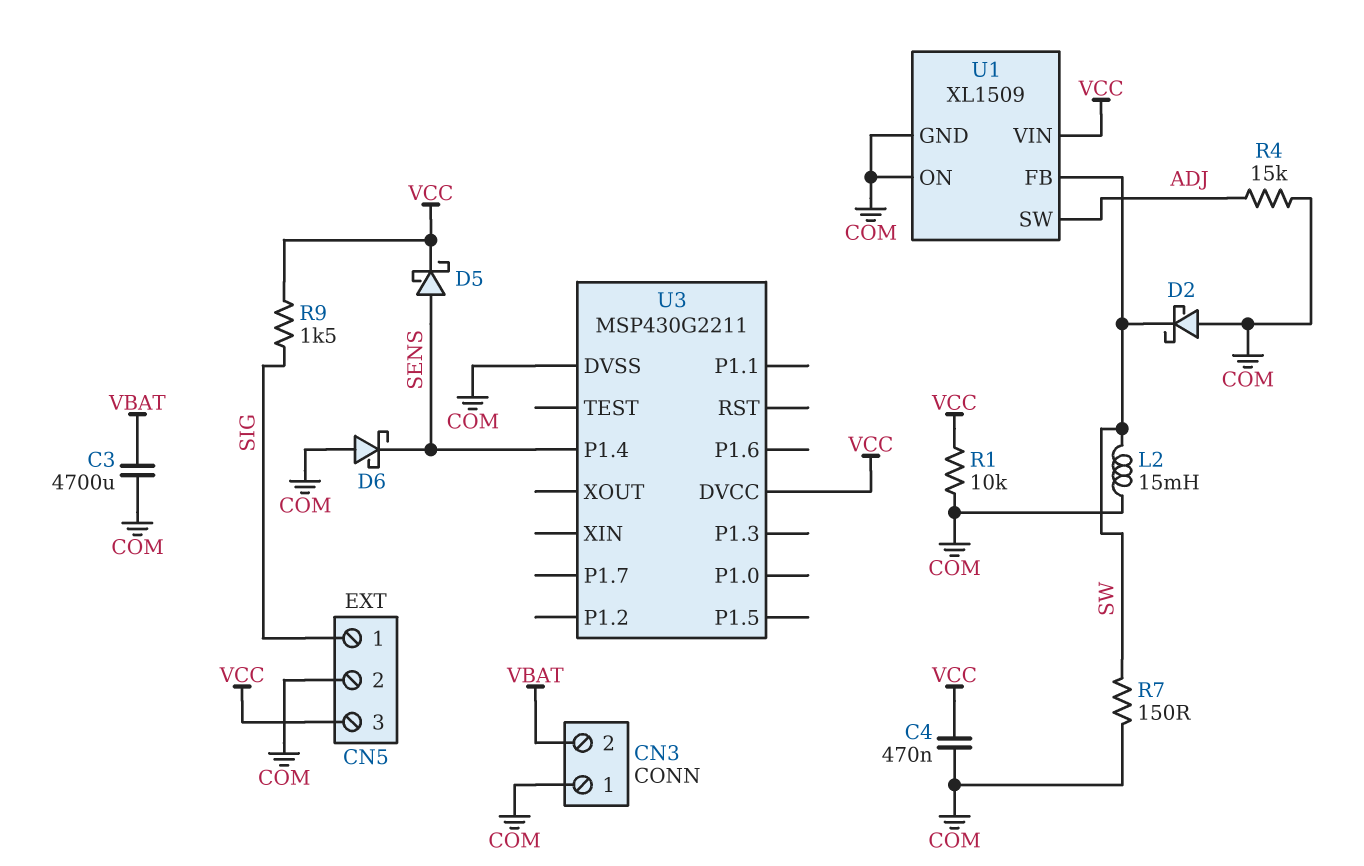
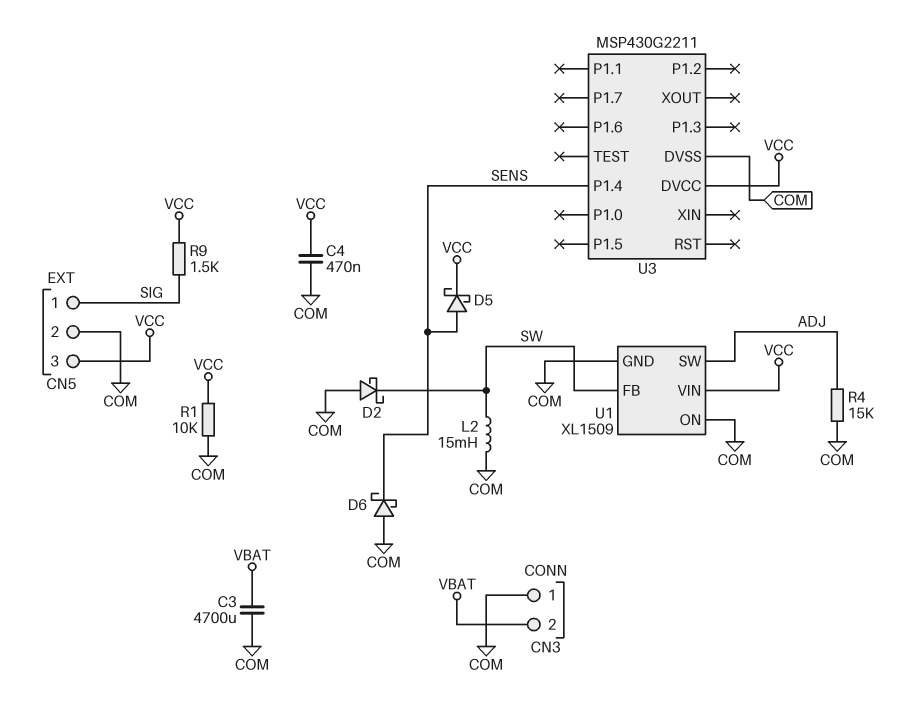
R7: 150 (COM, SW) -> none

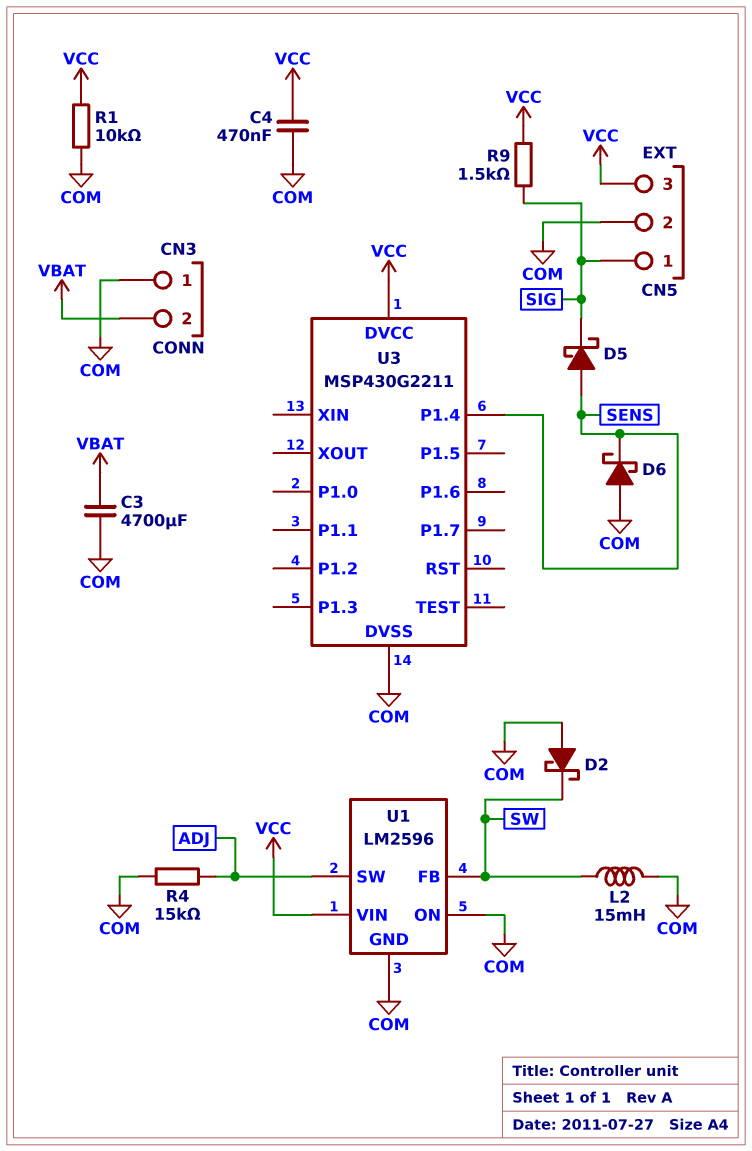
D5: schottky (A SENS, K VCC) -> schottky (A SENS, K SIG)
U1: XL1509 -> LM2596

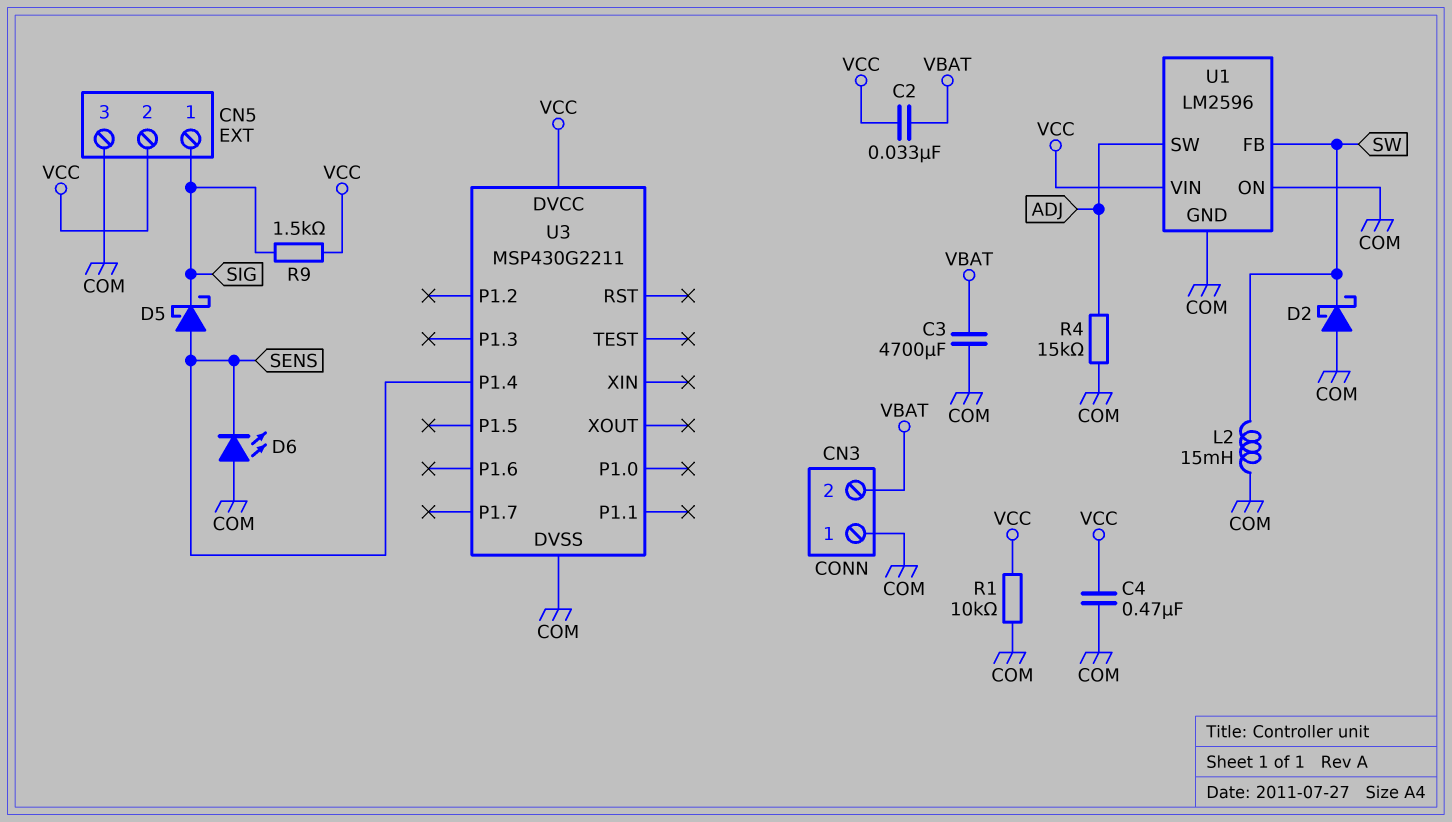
C2: none -> 33nF (VBAT, VCC)
CN5 pin 2: COM -> VCC
CN5 pin 3: VCC -> COM
D6: schottky (A COM, K SENS) -> LED (A COM, K SENS)

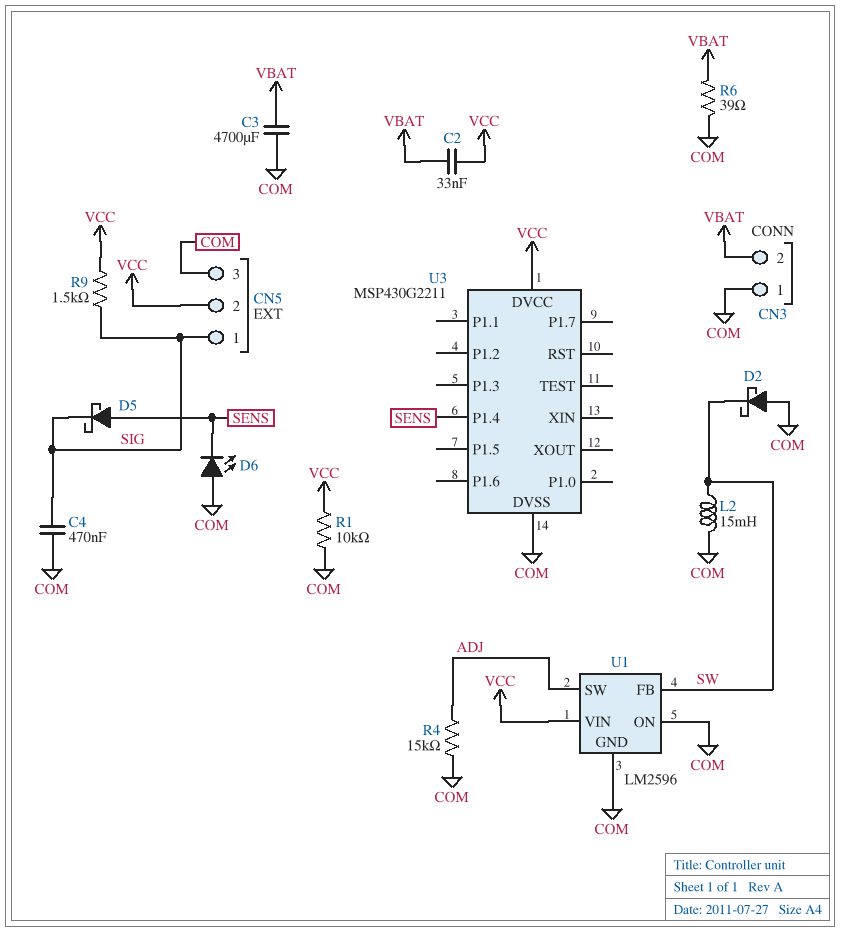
C4: 470nF (COM, VCC) -> 470nF (COM, SIG)
R6: none -> 39 (COM, VBAT)

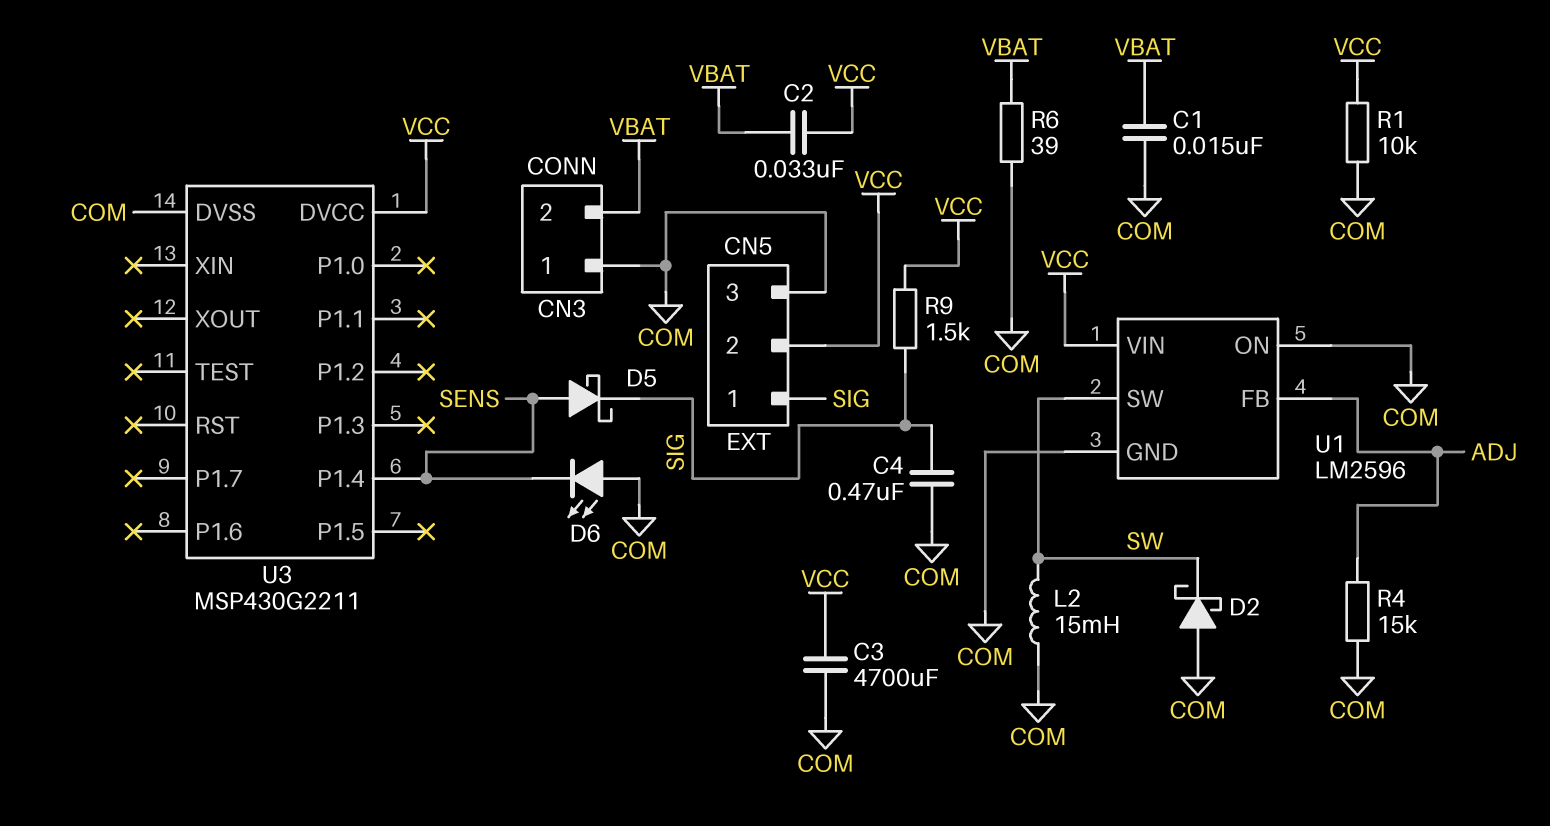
C1: none -> 15nF (COM, VBAT)
C3: 4700uF (COM, VBAT) -> 4700uF (COM, VCC)
U1 pin FB: SW -> ADJ
U1 pin SW: ADJ -> SW

